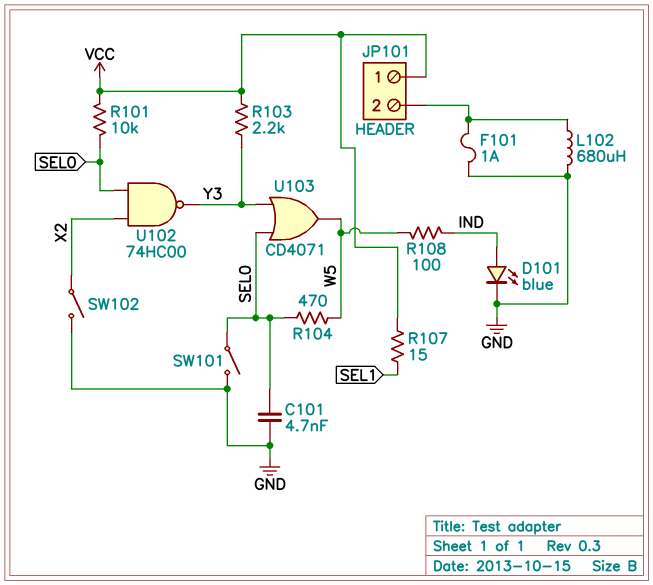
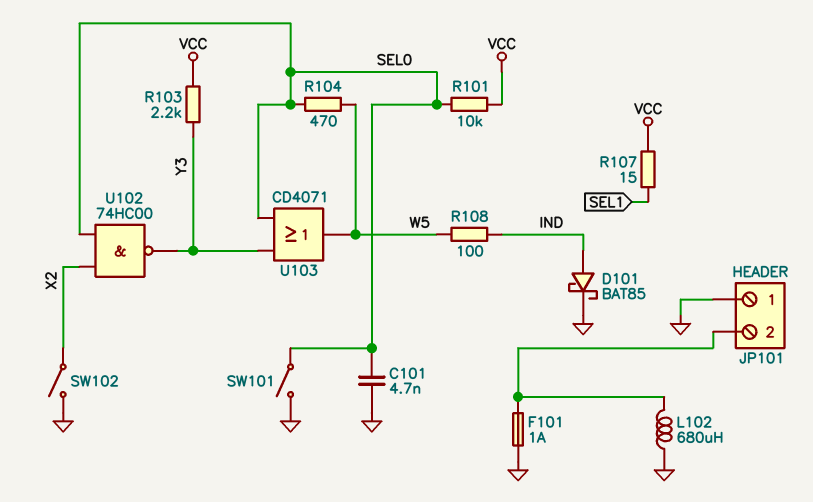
D101: LED blue (A IND, K GND) -> schottky BAT85 (A IND, K GND)
JP101 pin 1: VCC -> GND

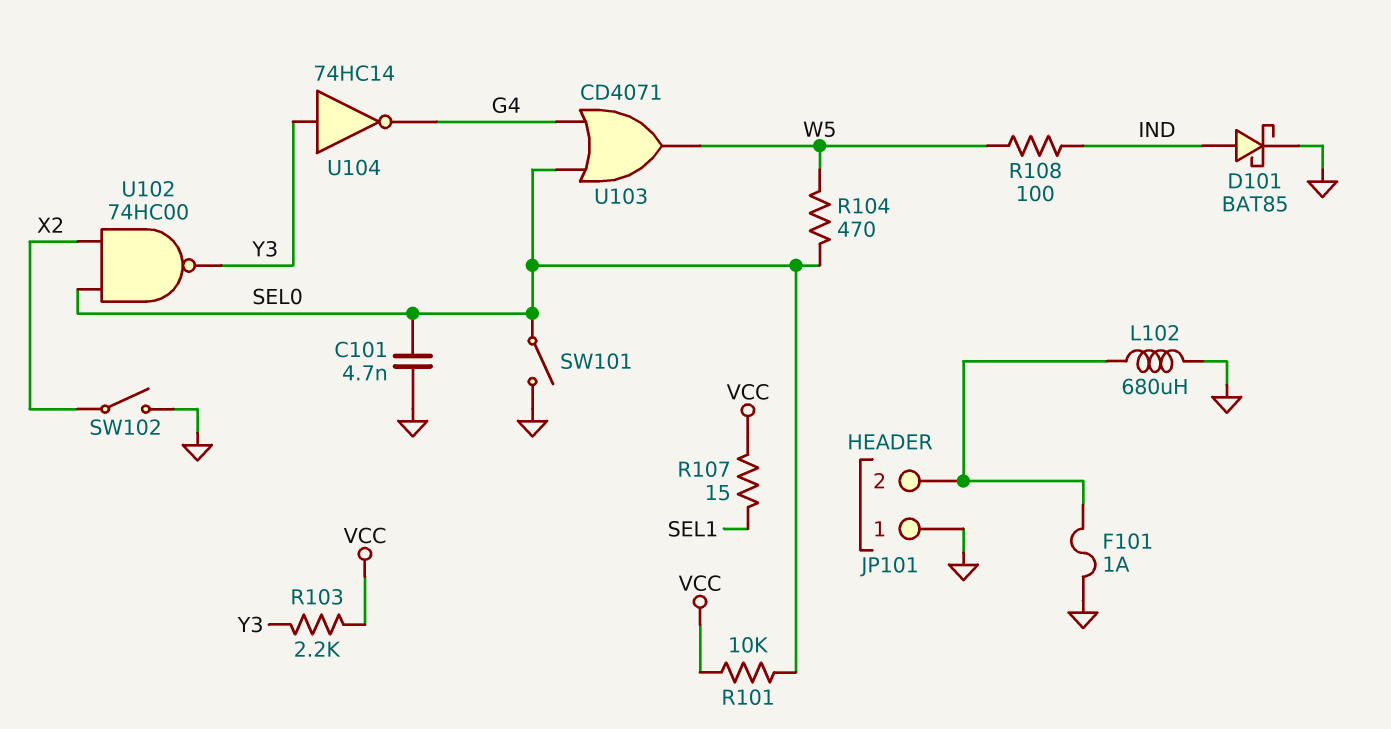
U103: OR CD4071 (in SEL0, in Y3, out W5) -> OR CD4071 (in G4, in SEL0, out W5)
U104: none -> NOT 74HC14 (in Y3, out G4)

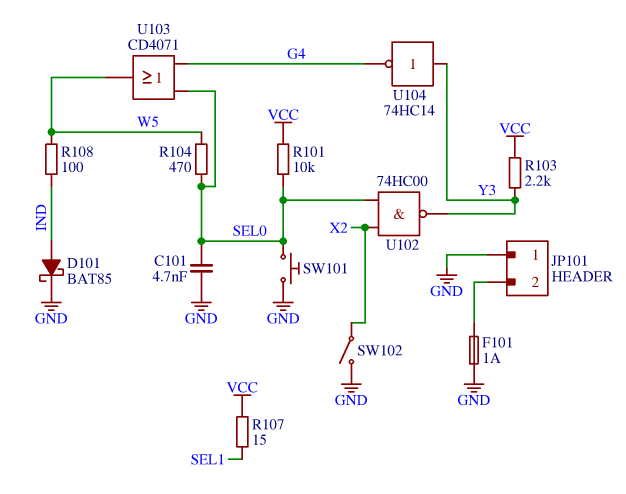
L102: 680uH (GND, JP101/2) -> none
SW101: switch (GND, SEL0) -> button (GND, SEL0)

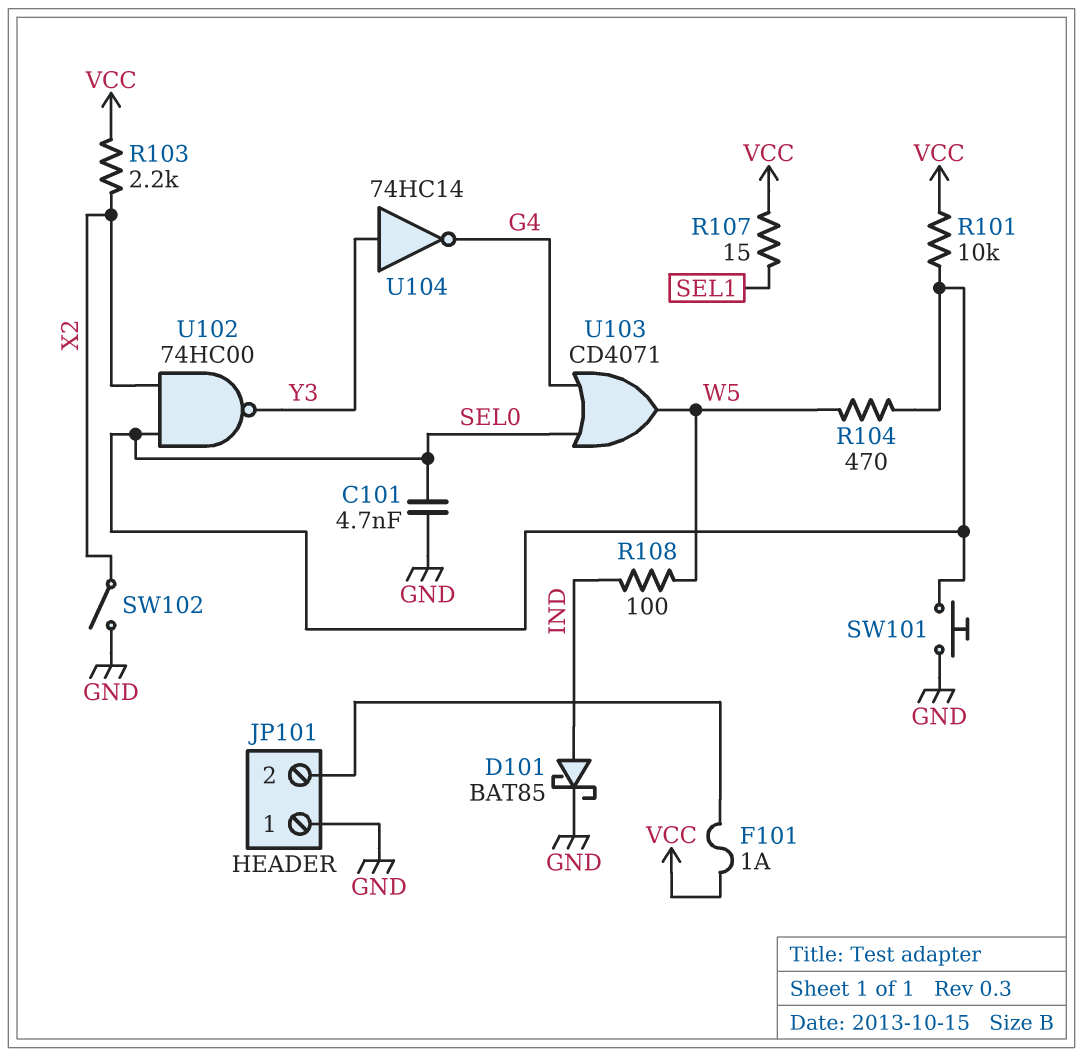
F101: 1A (GND, JP101/2) -> 1A (JP101/2, VCC)
R103: 2.2k (VCC, Y3) -> 2.2k (VCC, X2)

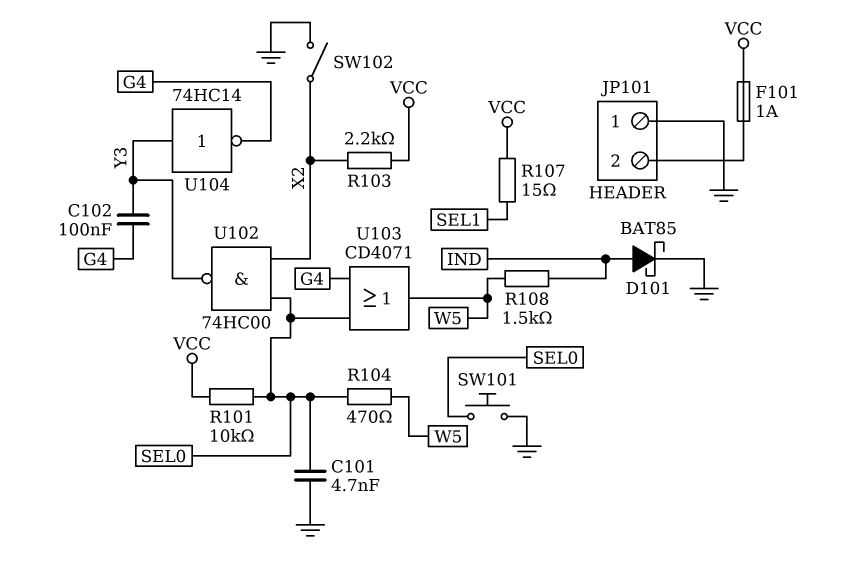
C102: none -> 100nF (G4, Y3)
R108: 100 (IND, W5) -> 1.5k (IND, W5)

